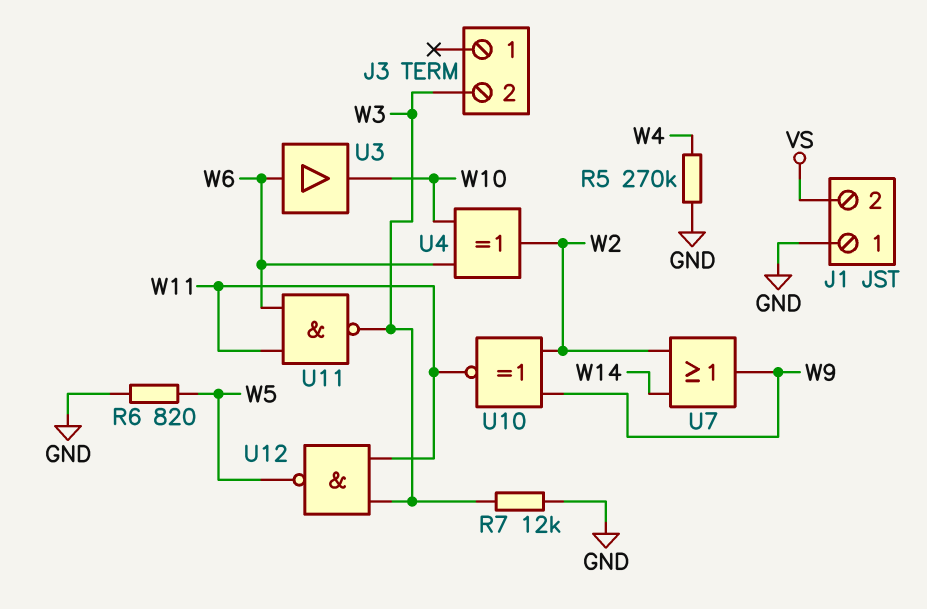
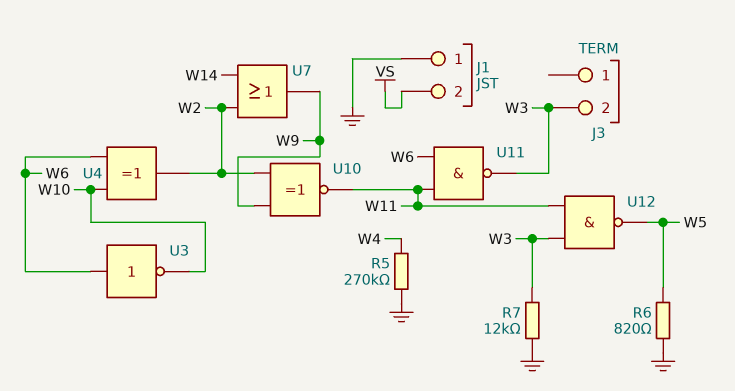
U3: buffer (in W6, out W10) -> NOT (in W6, out W10)

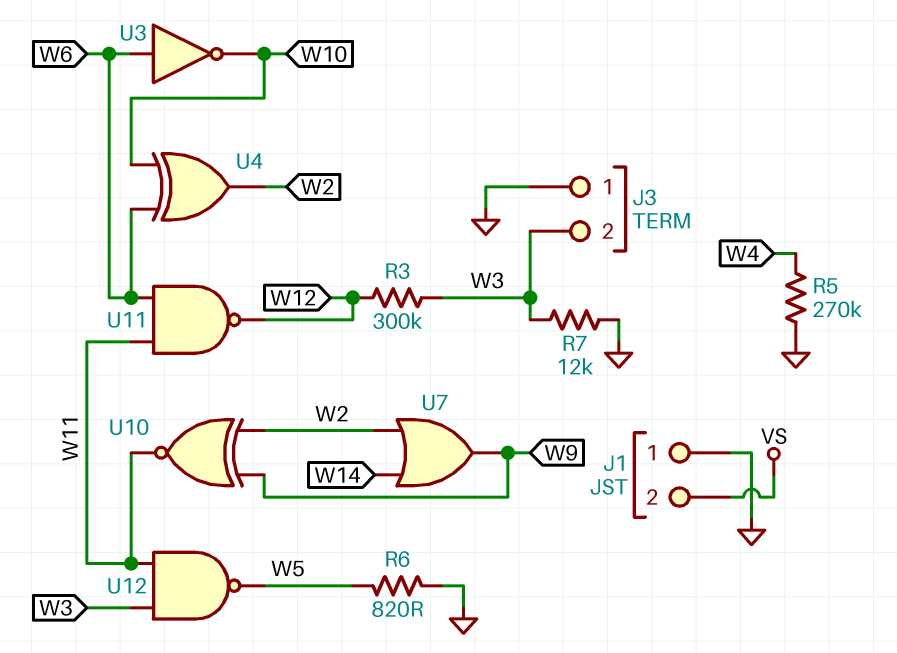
J3 pin 1: none -> GND
R3: none -> 300k (W3, W12)
U11: NAND (in W6, in W11, out W3) -> NAND (in W6, in W11, out W12)

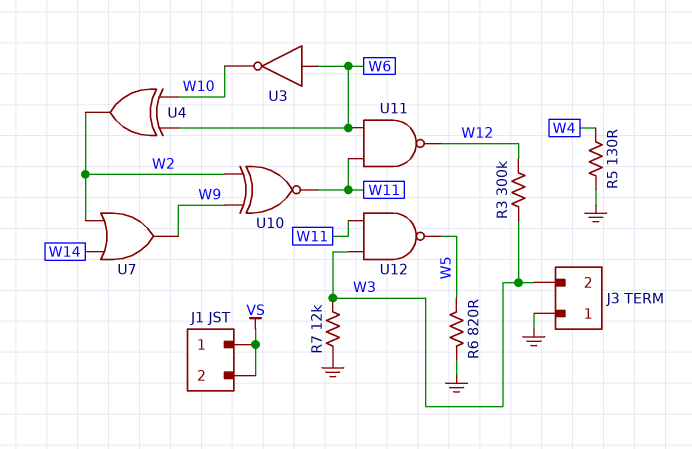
J1 pin 1: GND -> VS
R5: 270k (GND, W4) -> 130 (GND, W4)

